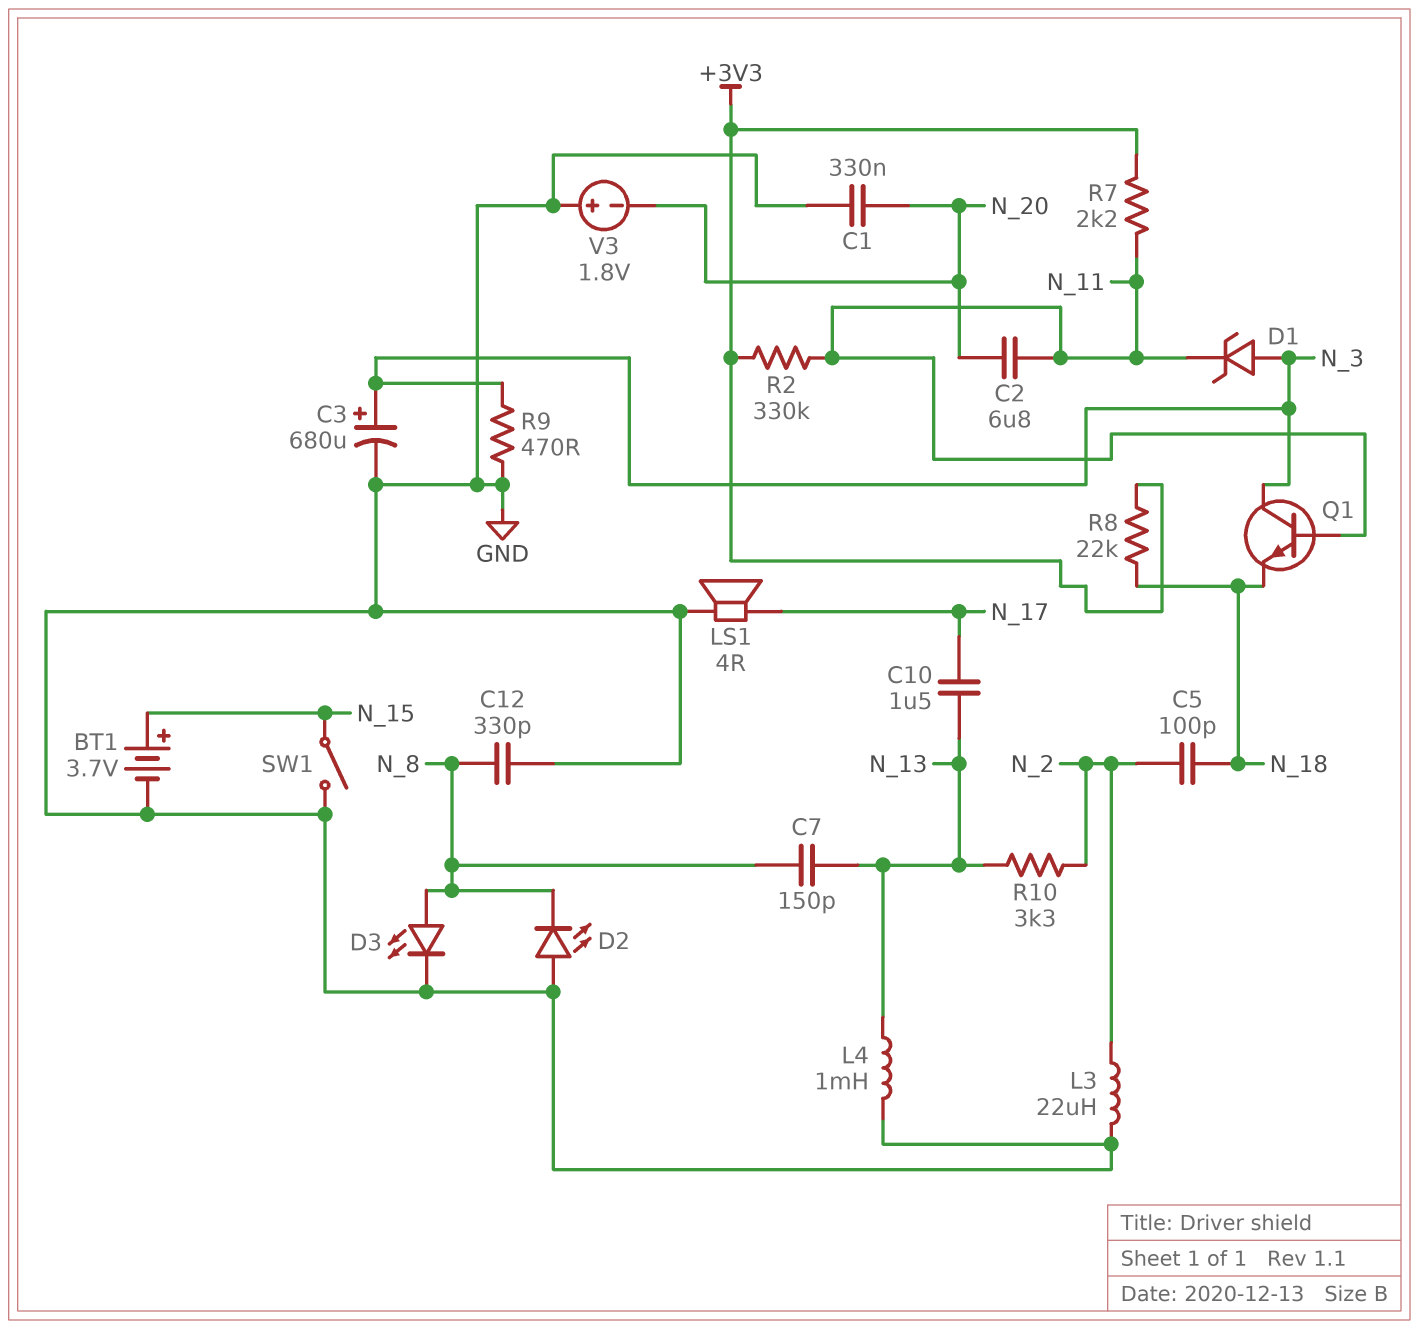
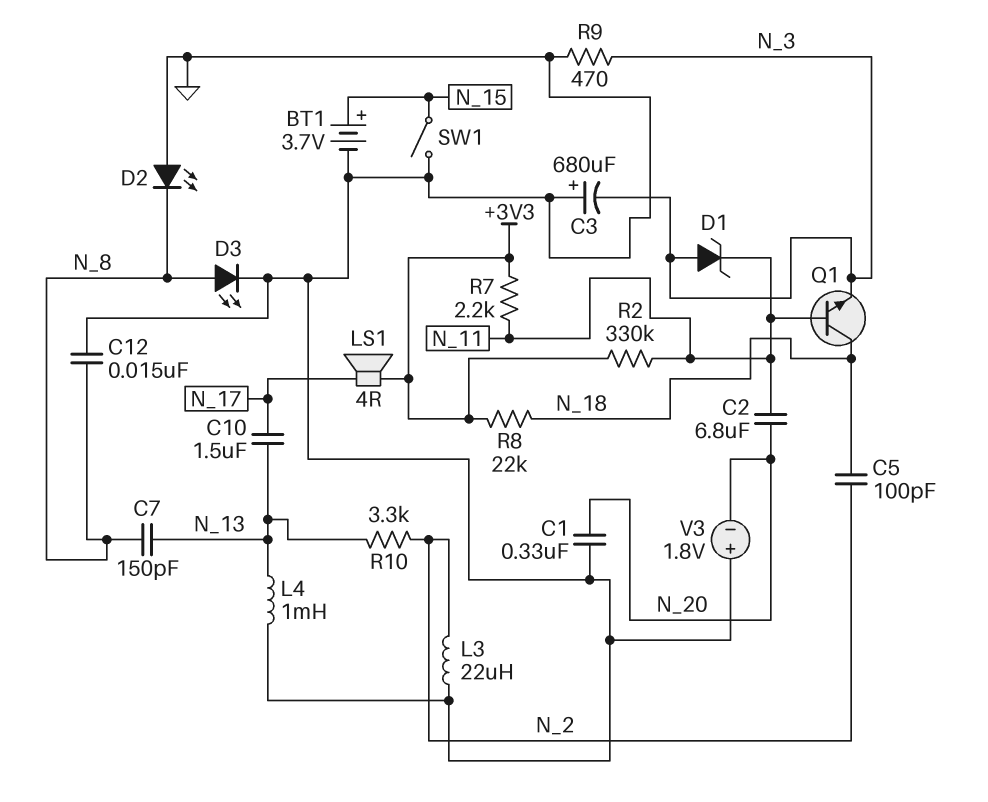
C3: 680uF (plus N_3, minus GND) -> 680uF (plus GND, minus N_3)
C12: 330pF (GND, N_8) -> 15nF (GND, N_8)
LS1: speaker 4R (GND, N_17) -> speaker 4R (+3V3, N_17)
Q1: NPN (B N_11, C N_3, E N_18) -> NPN (B N_11, C N_18, E N_3)

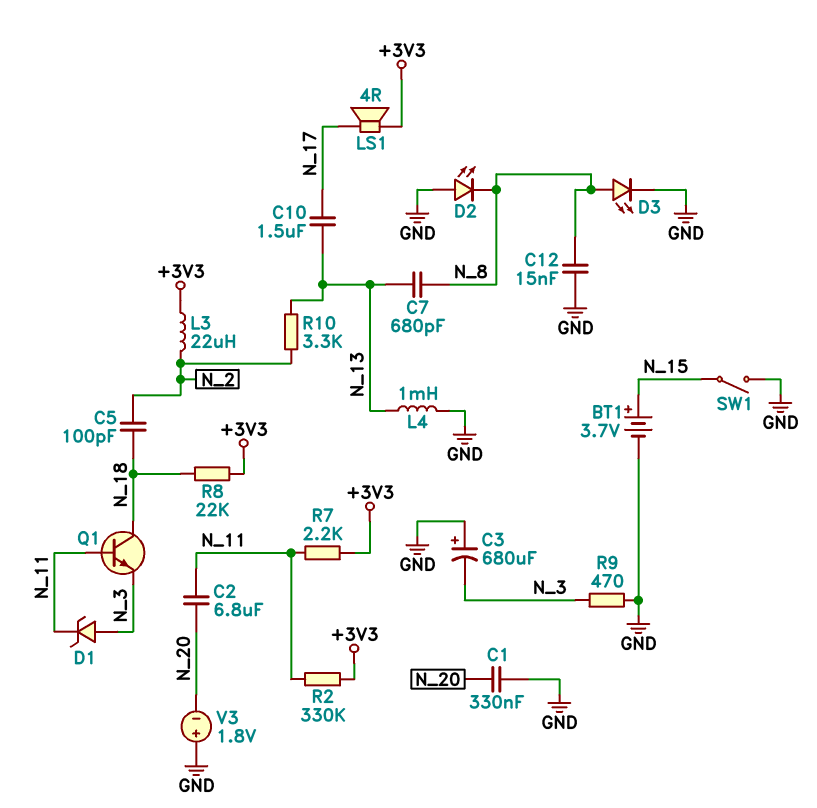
C7: 150pF (N_8, N_13) -> 680pF (N_8, N_13)
L3: 22uH (GND, N_2) -> 22uH (+3V3, N_2)

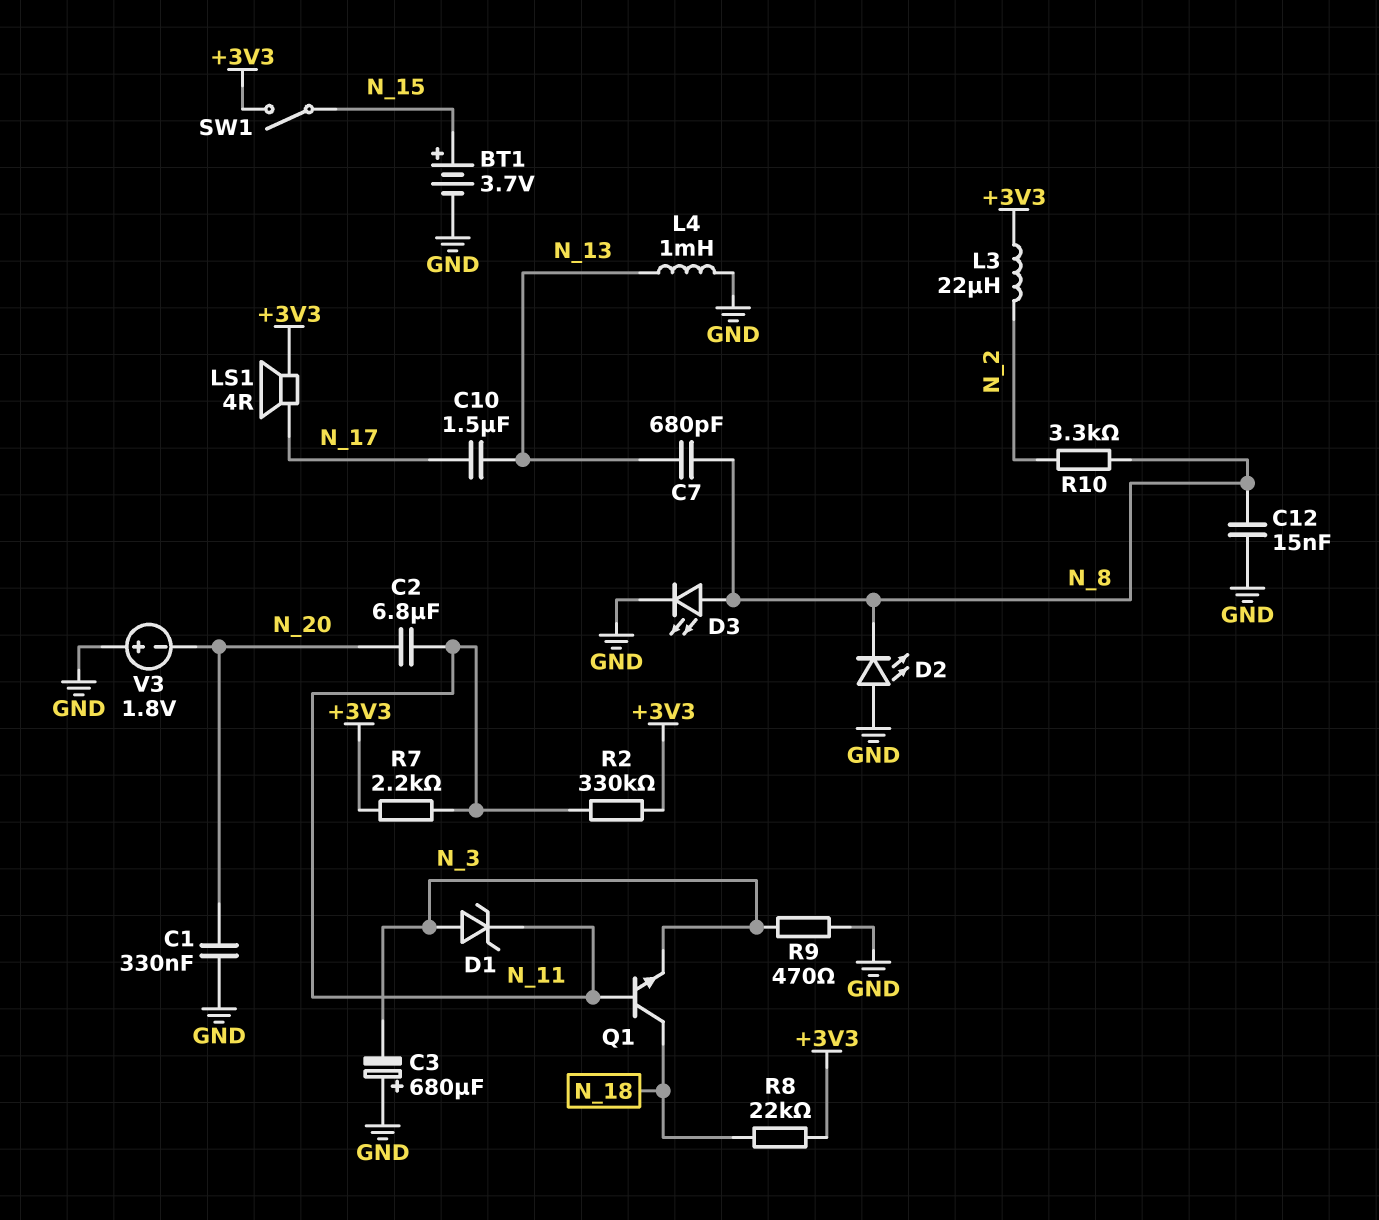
C5: 100pF (N_2, N_18) -> none
R10: 3.3k (N_2, N_13) -> 3.3k (N_2, N_8)
SW1: switch (GND, N_15) -> switch (+3V3, N_15)

